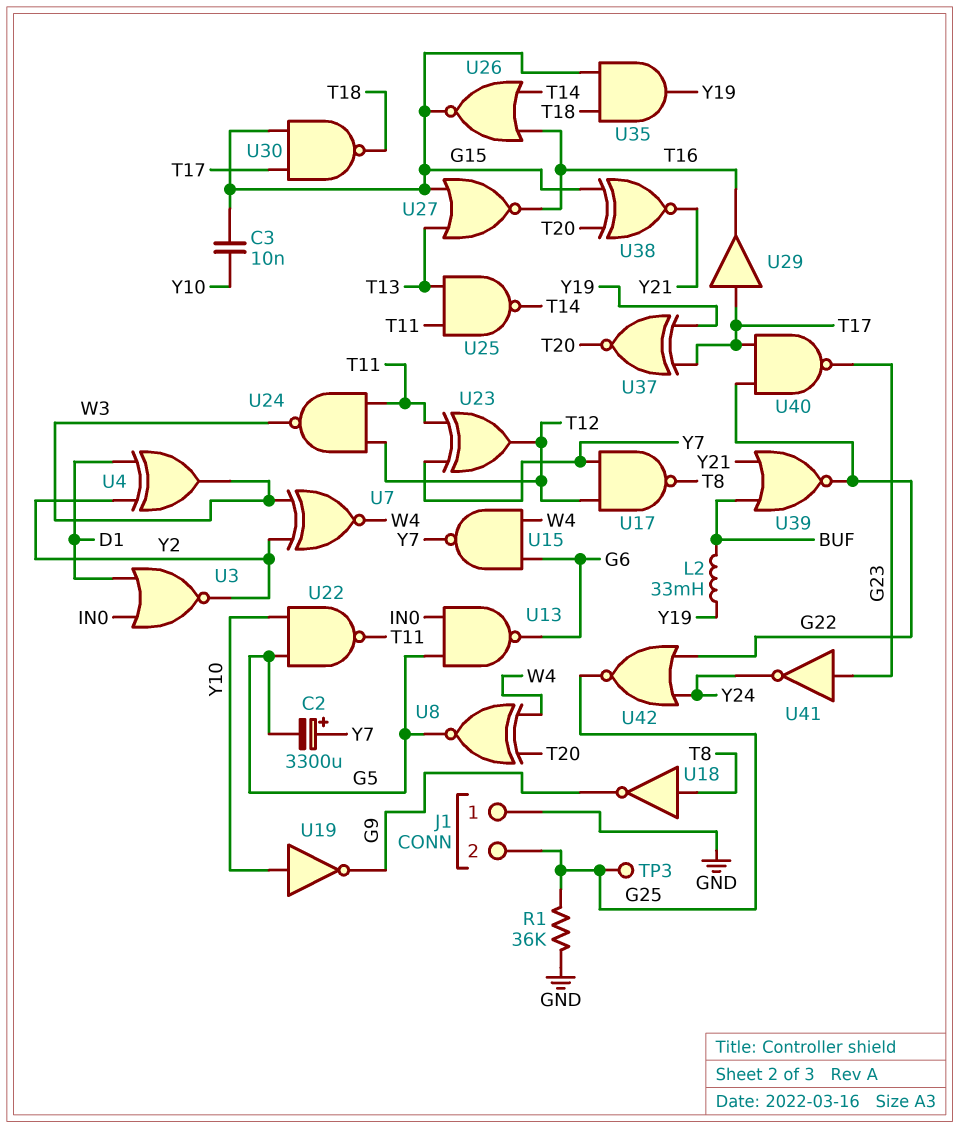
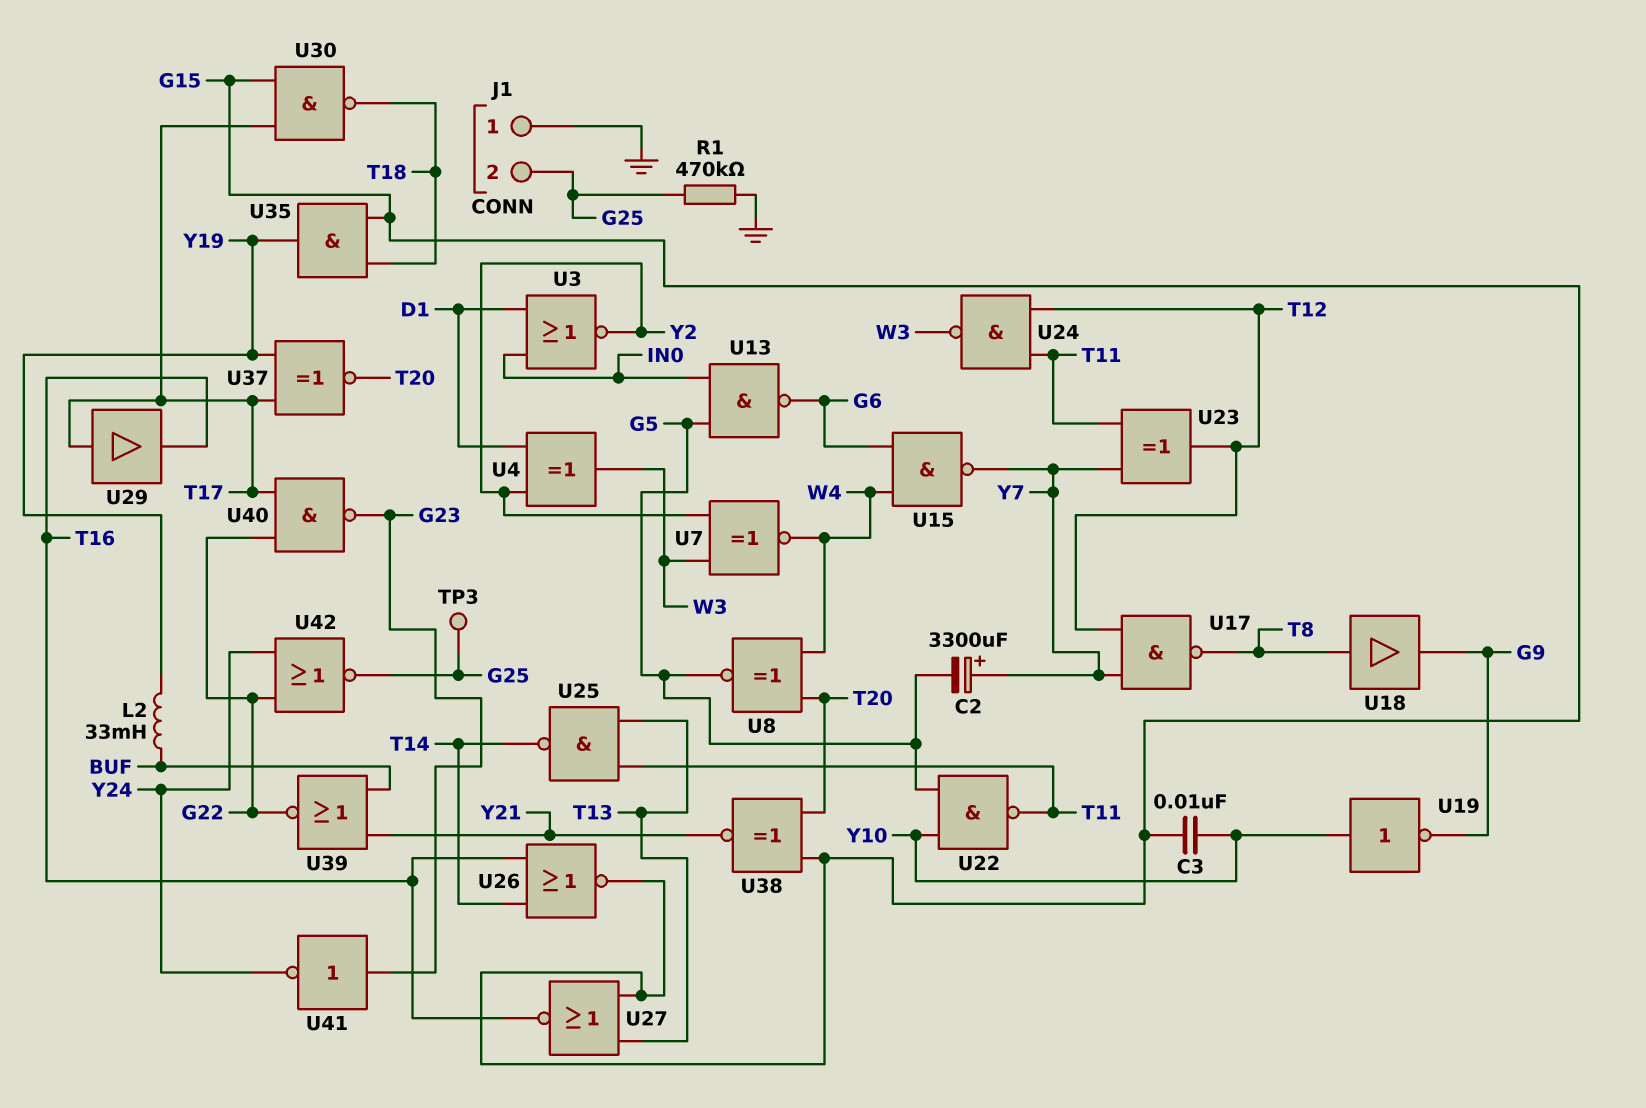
R1: 36k (G25, GND) -> 470k (G25, GND)
U18: NOT (in T8, out G9) -> buffer (in T8, out G9)

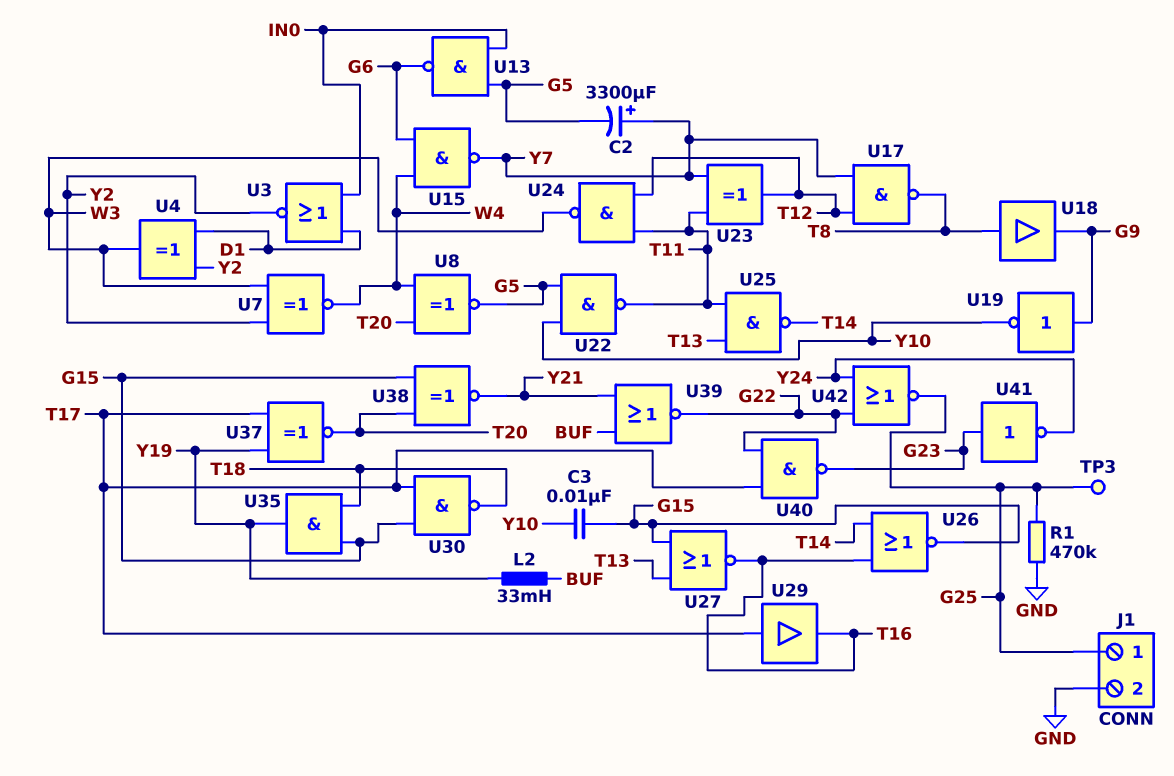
J1 pin 1: GND -> G25
J1 pin 2: G25 -> GND
U19: NOT (in Y10, out G9) -> NOT (in G9, out Y10)

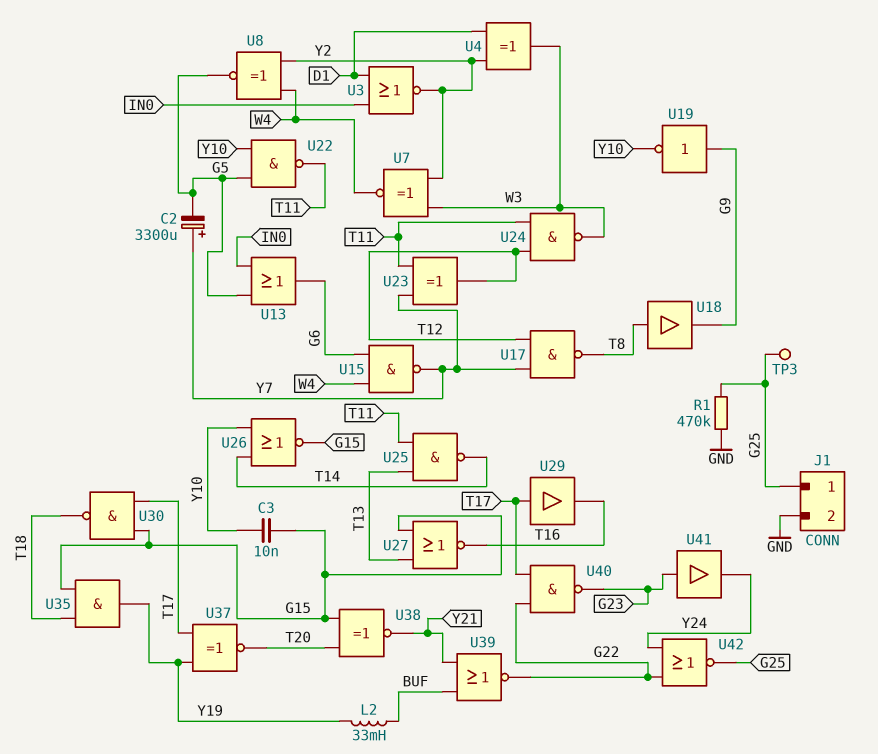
U8: XNOR (in T20, in W4, out G5) -> XNOR (in W4, in Y2, out G5)
U13: NAND (in G5, in IN0, out G6) -> OR (in G5, in IN0, out G6)
U26: NOR (in T14, in T16, out G15) -> NOR (in T14, in Y10, out G15)
U41: NOT (in G23, out Y24) -> buffer (in G23, out Y24)

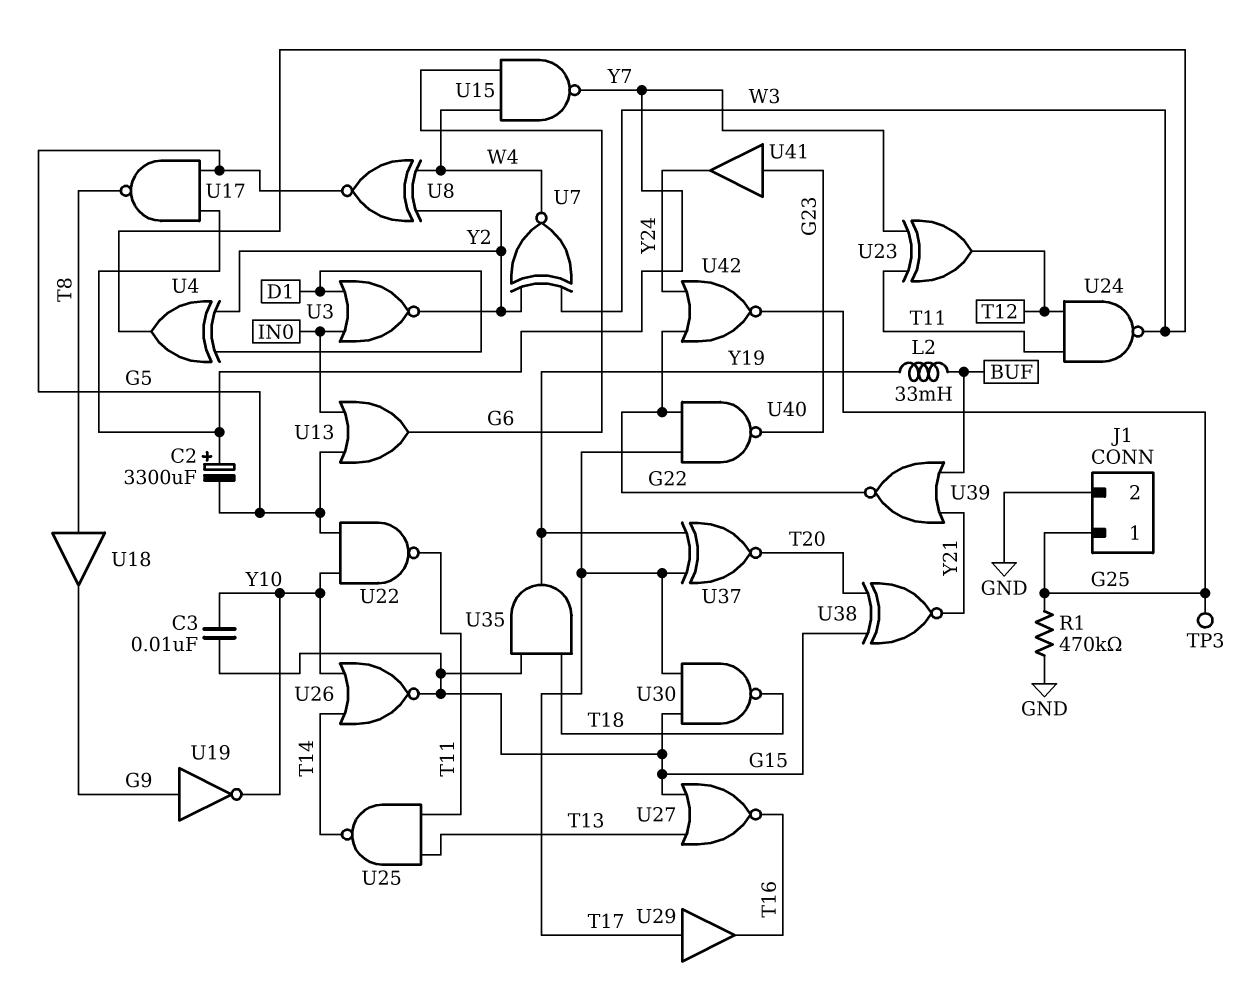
U17: NAND (in T12, in Y7, out T8) -> NAND (in G5, in Y7, out T8)

